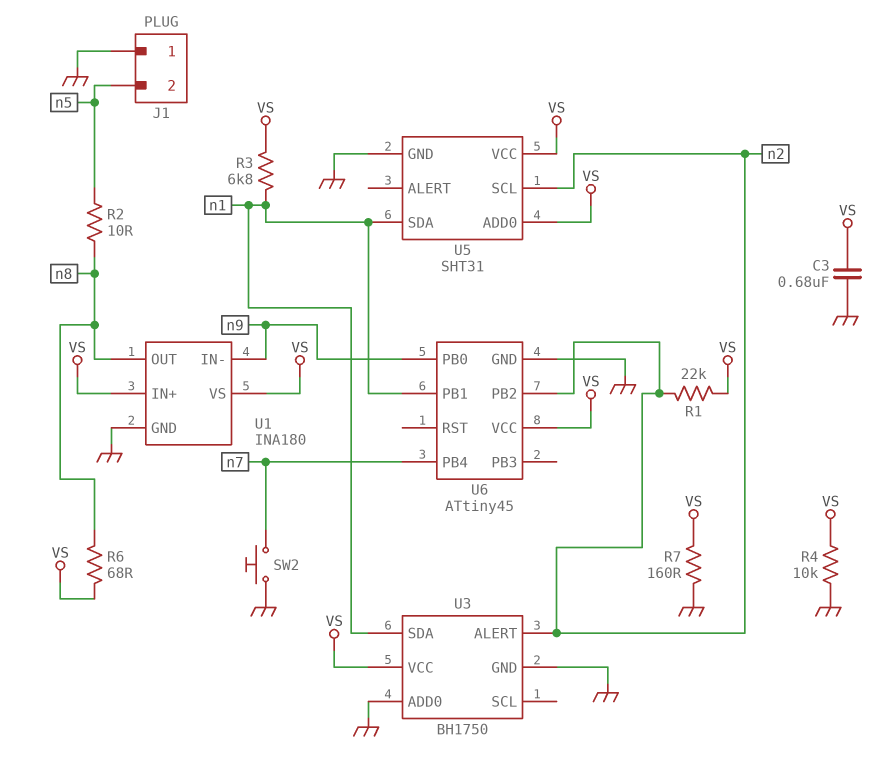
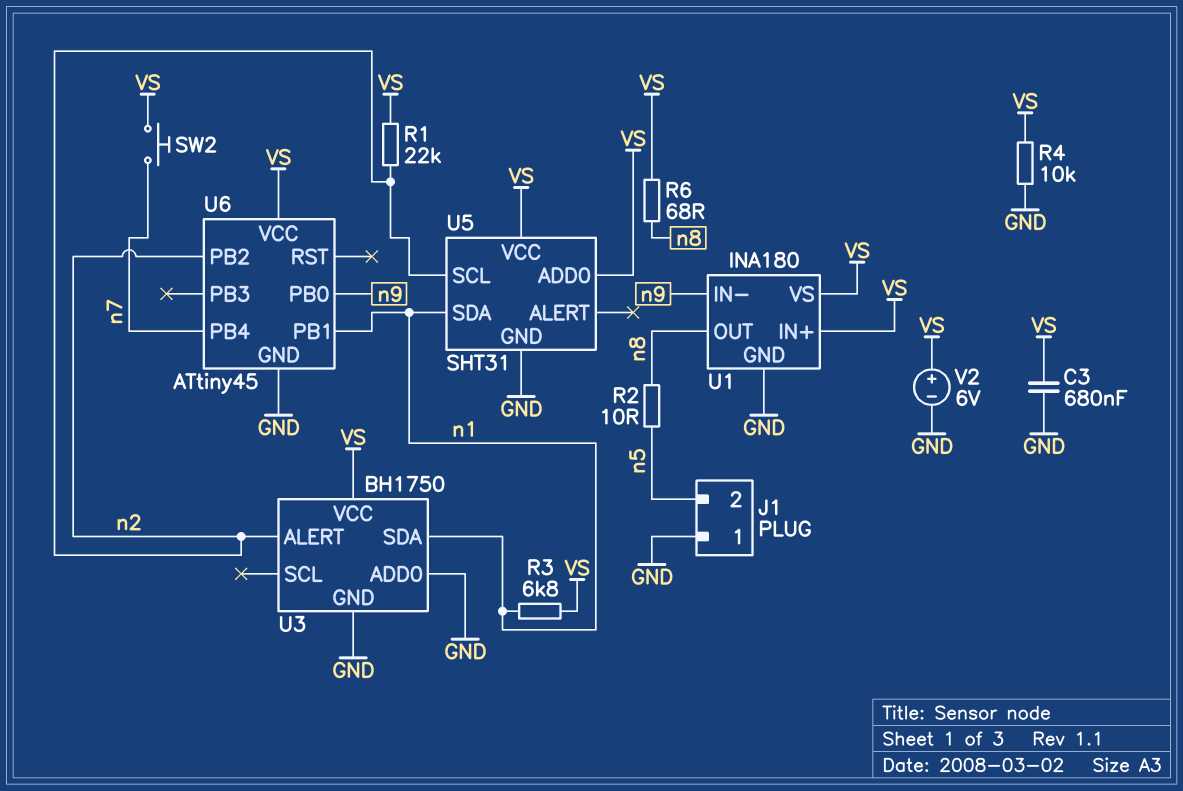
R7: 160 (GND, VS) -> none
SW2: button (GND, n7) -> button (VS, n7)
V2: none -> 6V (plus VS, minus GND)

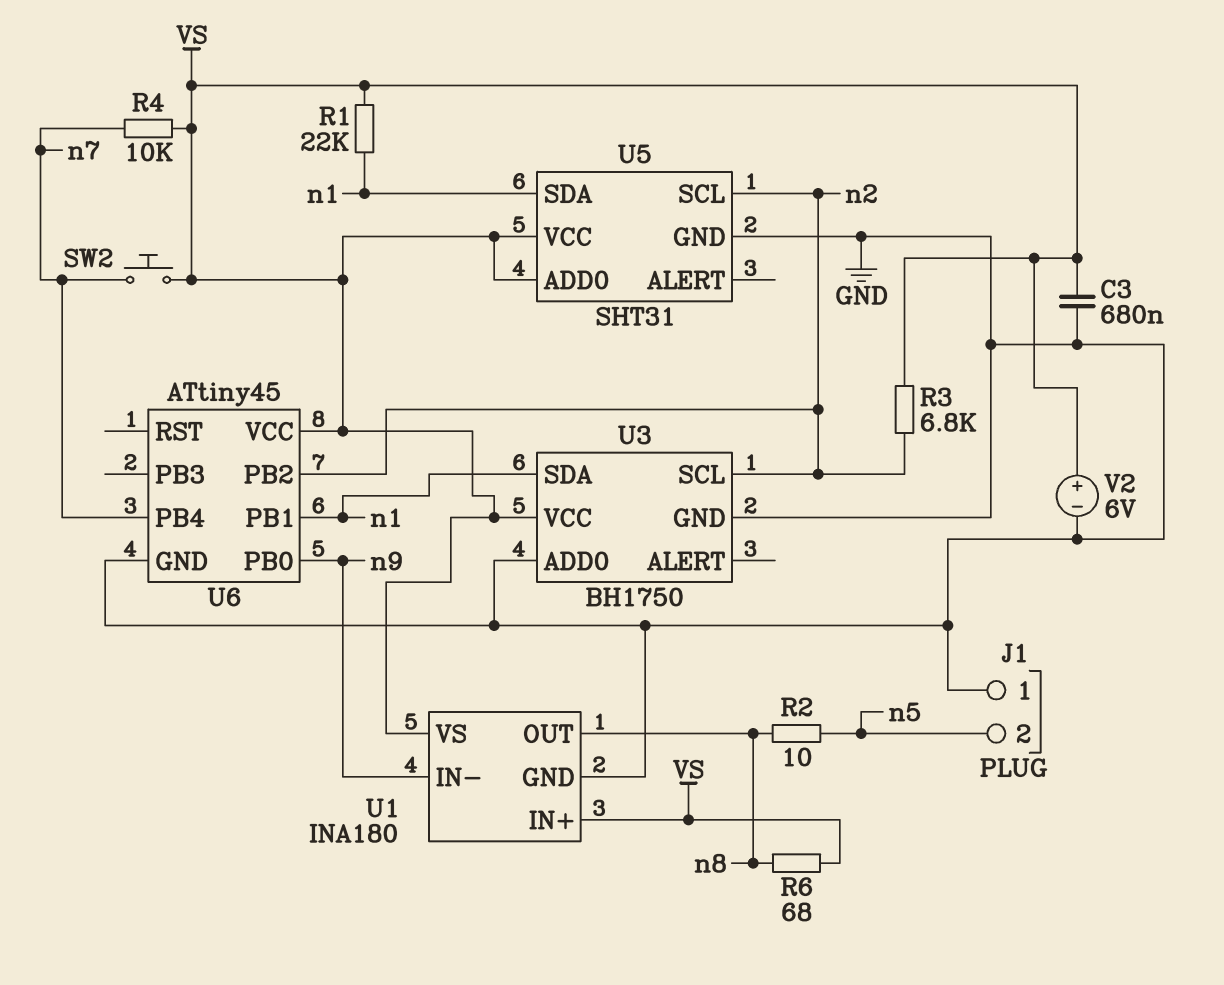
R1: 22k (VS, n2) -> 22k (VS, n1)
R3: 6.8k (VS, n1) -> 6.8k (VS, n2)
R4: 10k (GND, VS) -> 10k (VS, n7)
U3 pin ALERT: n2 -> none
U3 pin SCL: none -> n2

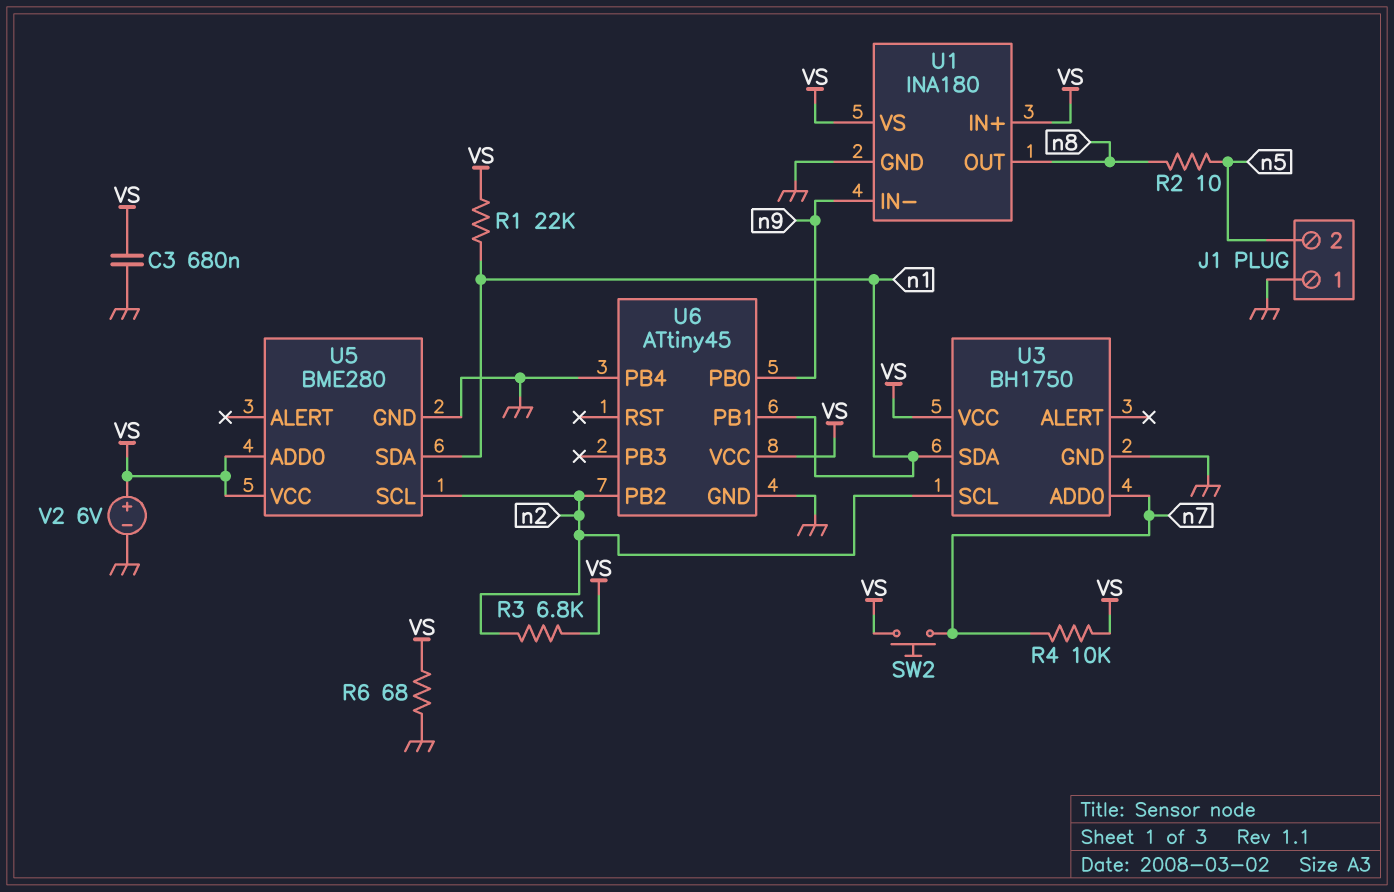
R6: 68 (VS, n8) -> 68 (GND, VS)
U3 pin ADD0: GND -> n7
U5: SHT31 -> BME280
U6 pin PB4: n7 -> GND

